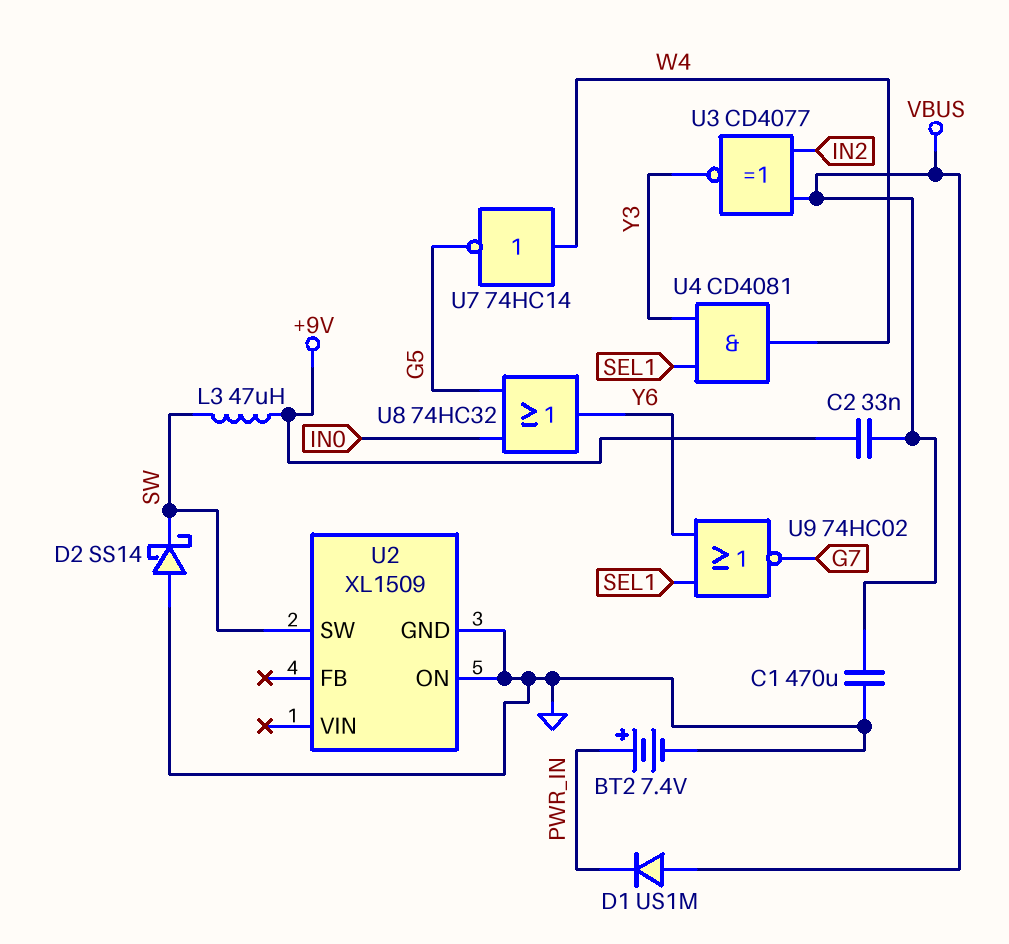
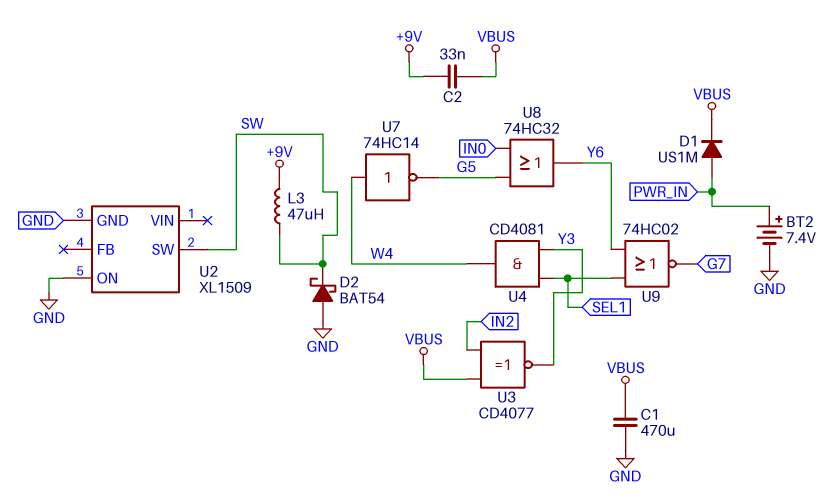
D1: diode US1M (A VBUS, K PWR_IN) -> diode US1M (A PWR_IN, K VBUS)
D2: schottky SS14 (A GND, K SW) -> schottky BAT54 (A GND, K SW)

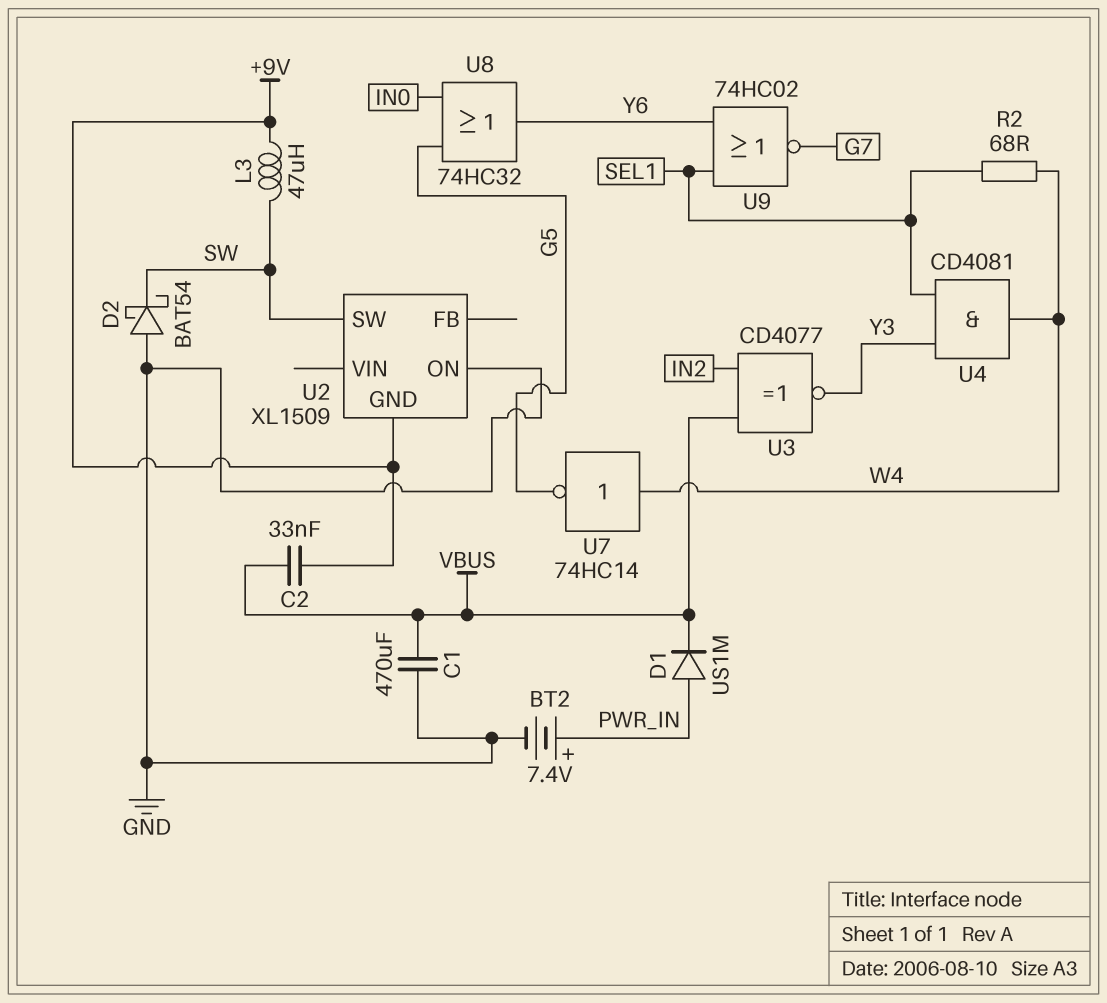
R2: none -> 68 (SEL1, W4)
U2 pin GND: GND -> +9V

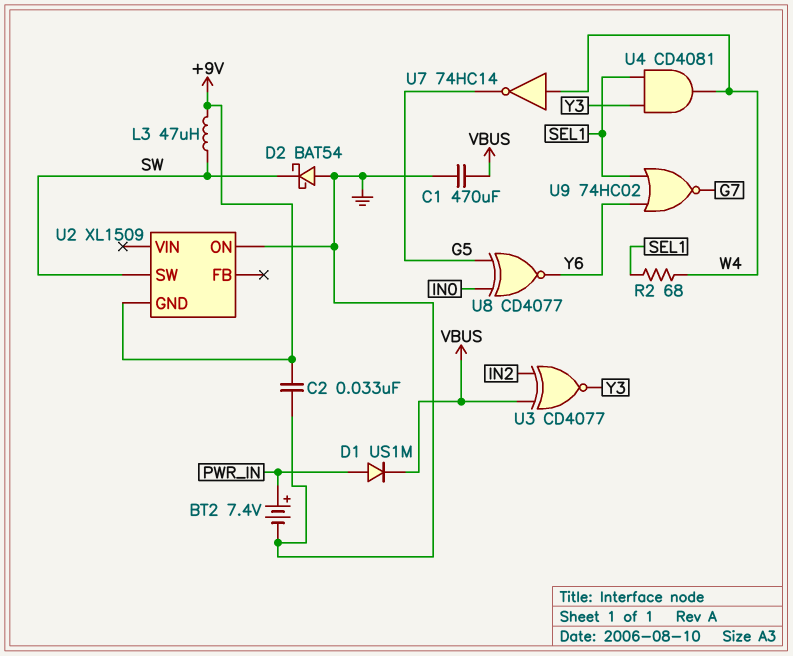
C2: 33nF (+9V, VBUS) -> 33nF (+9V, GND)
U8: OR 74HC32 (in G5, in IN0, out Y6) -> XNOR CD4077 (in G5, in IN0, out Y6)

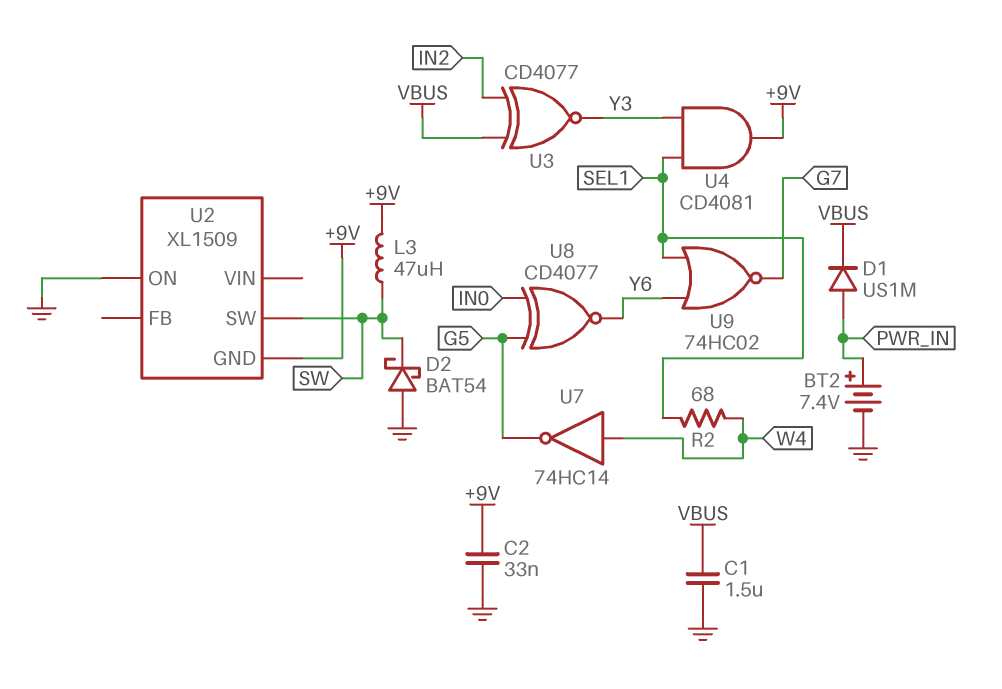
C1: 470uF (GND, VBUS) -> 1.5uF (GND, VBUS)
U4: AND CD4081 (in SEL1, in Y3, out W4) -> AND CD4081 (in SEL1, in Y3, out +9V)

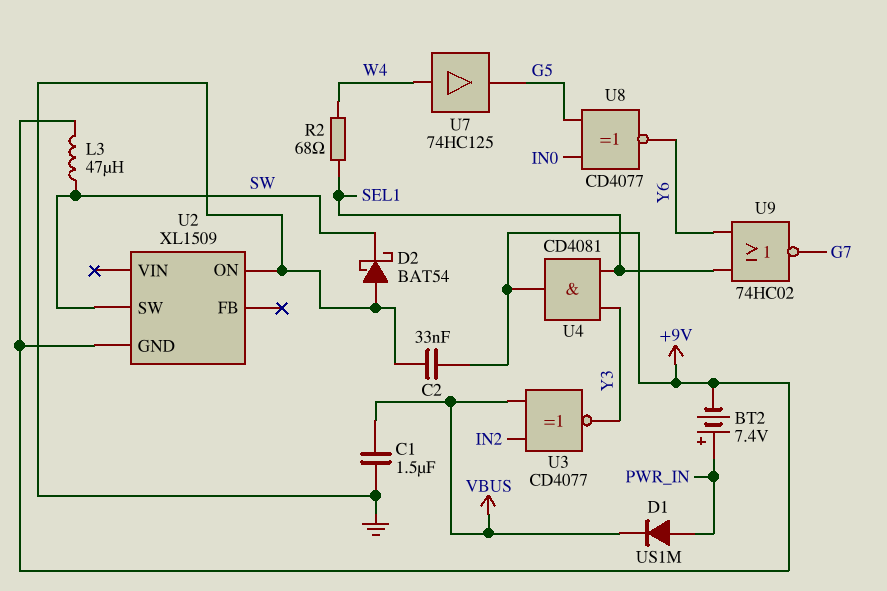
BT2: 7.4V (plus PWR_IN, minus GND) -> 7.4V (plus PWR_IN, minus +9V)
U7: NOT 74HC14 (in W4, out G5) -> buffer 74HC125 (in W4, out G5)

